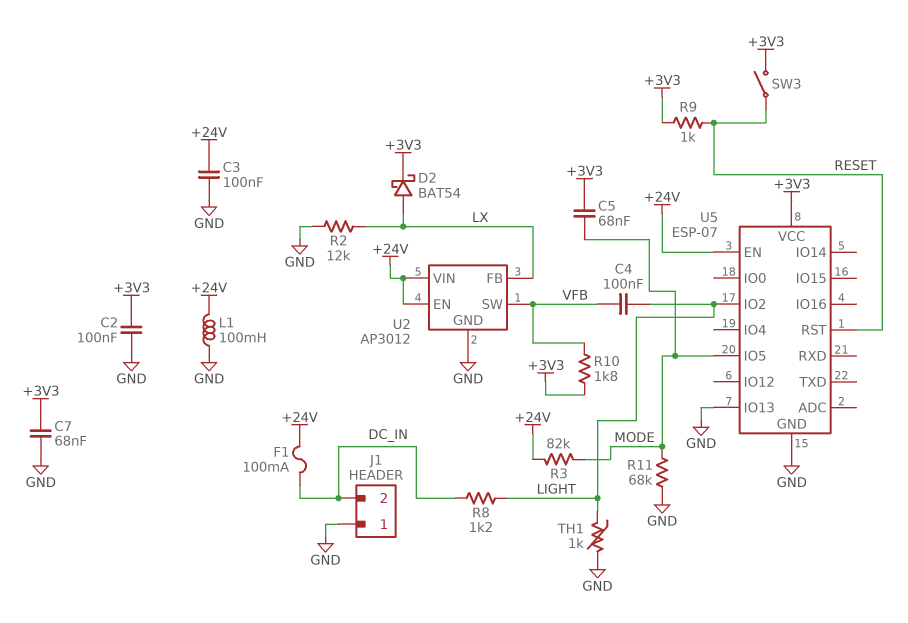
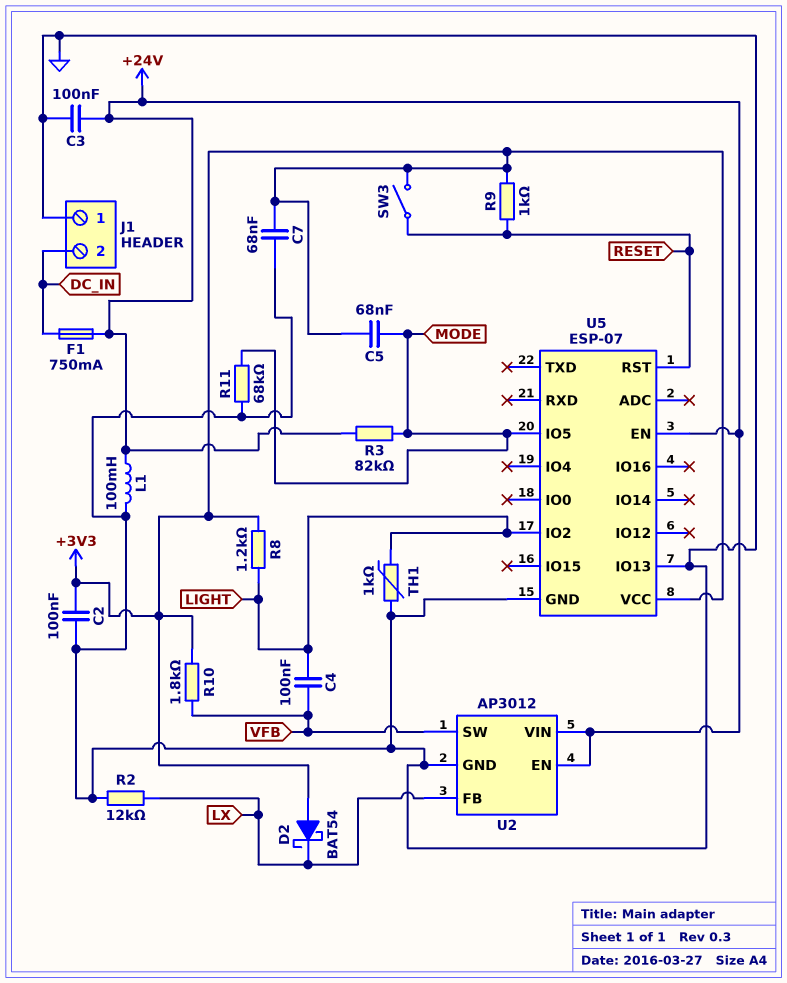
D2: schottky BAT54 (A LX, K +3V3) -> schottky BAT54 (A +3V3, K LX)
F1: 100mA (+24V, DC_IN) -> 750mA (+24V, DC_IN)
R8: 1.2k (DC_IN, LIGHT) -> 1.2k (+3V3, LIGHT)

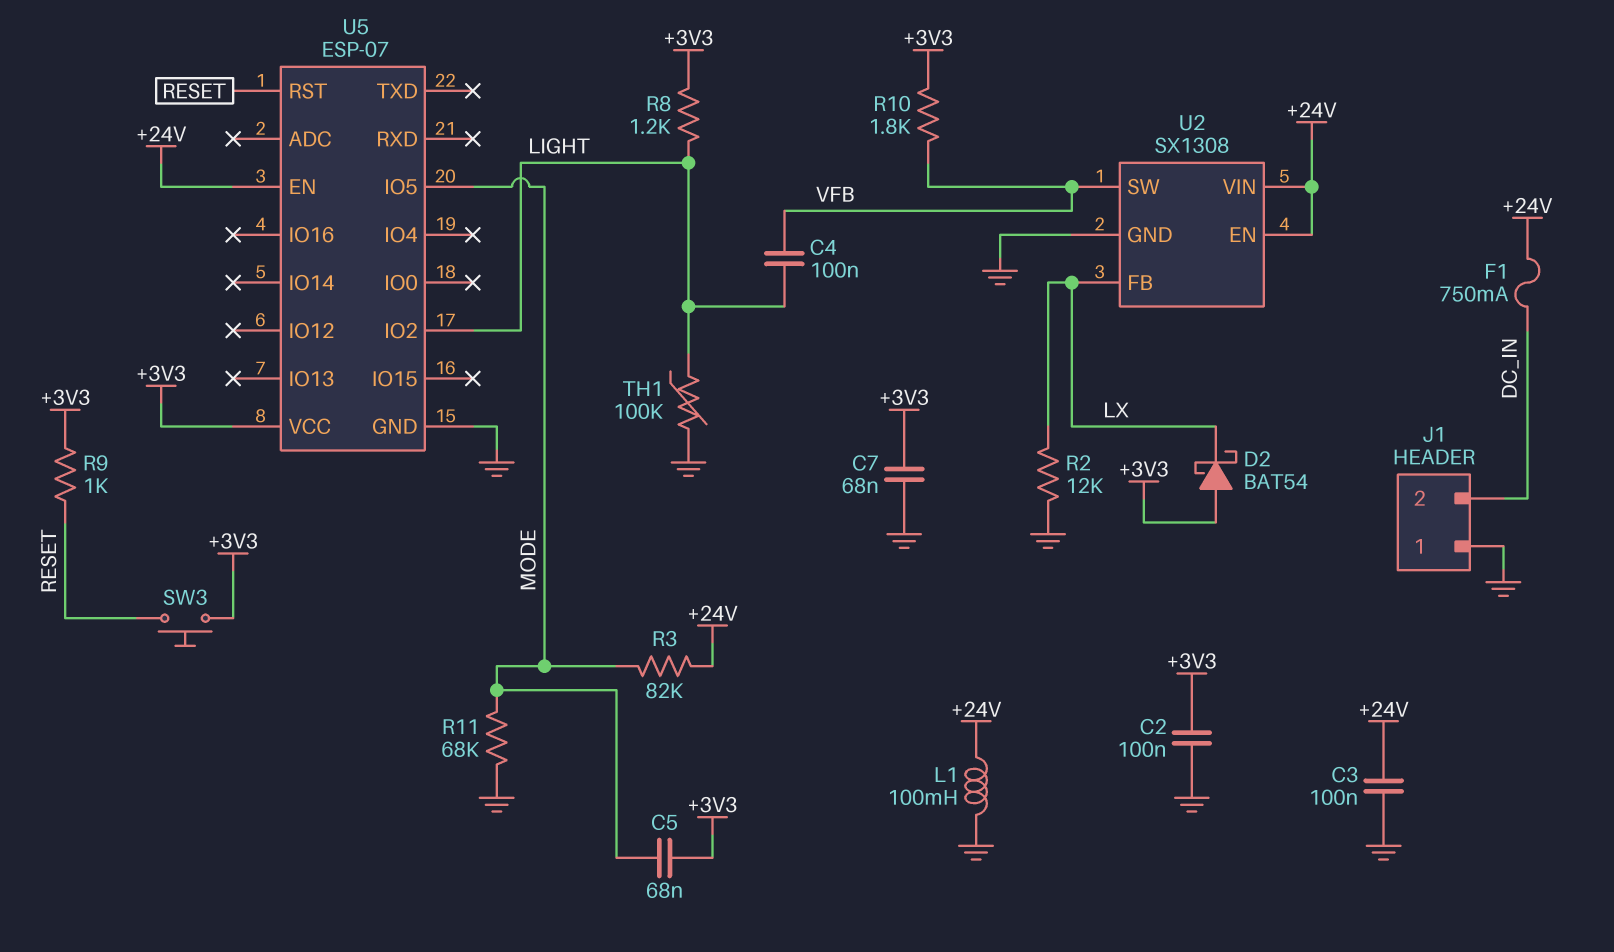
SW3: switch (+3V3, RESET) -> button (+3V3, RESET)
TH1: 1k (GND, LIGHT) -> 100k (GND, LIGHT)
U2: AP3012 -> SX1308
U5 pin IO13: GND -> none

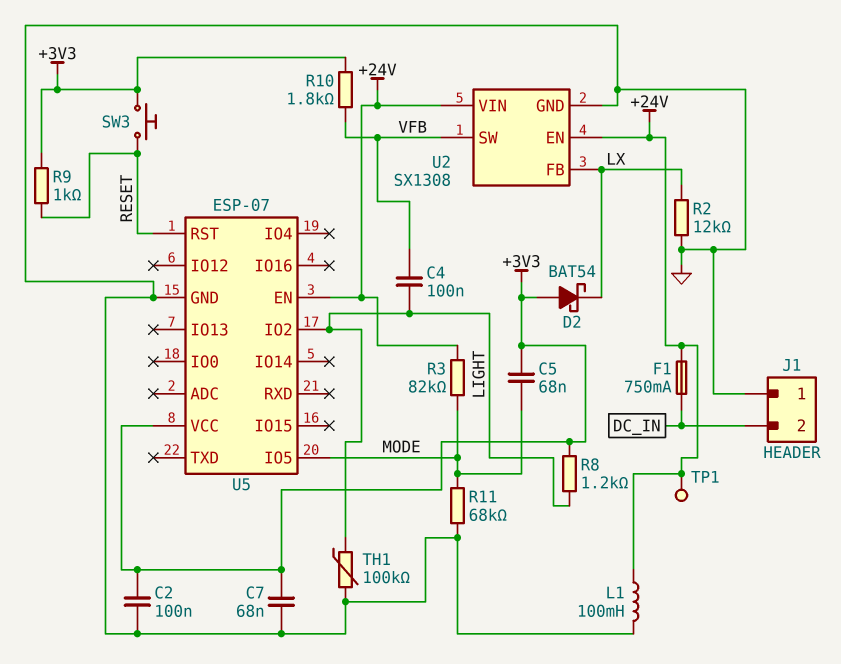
C3: 100nF (+24V, GND) -> none
TP1: none -> test point (+24V)

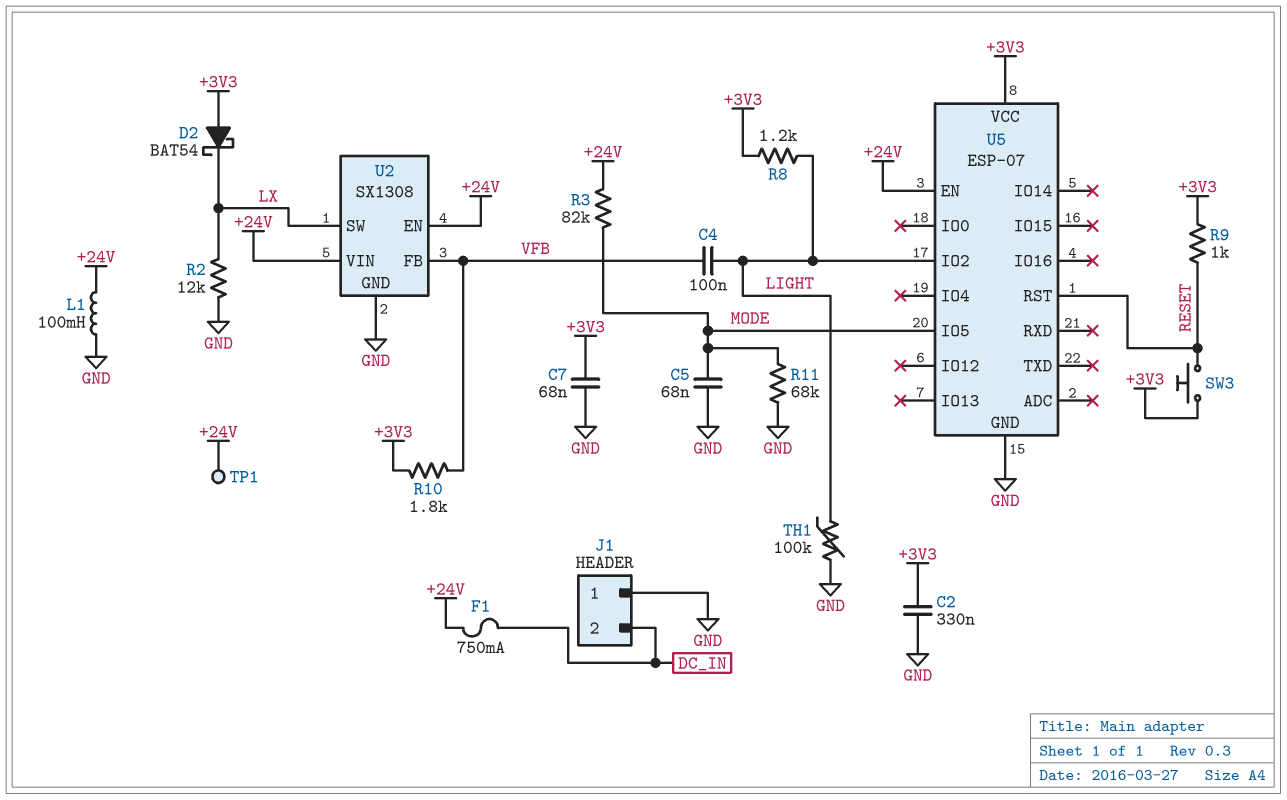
C2: 100nF (+3V3, GND) -> 330nF (+3V3, GND)
C5: 68nF (+3V3, MODE) -> 68nF (GND, MODE)
U2 pin FB: LX -> VFB
U2 pin SW: VFB -> LX

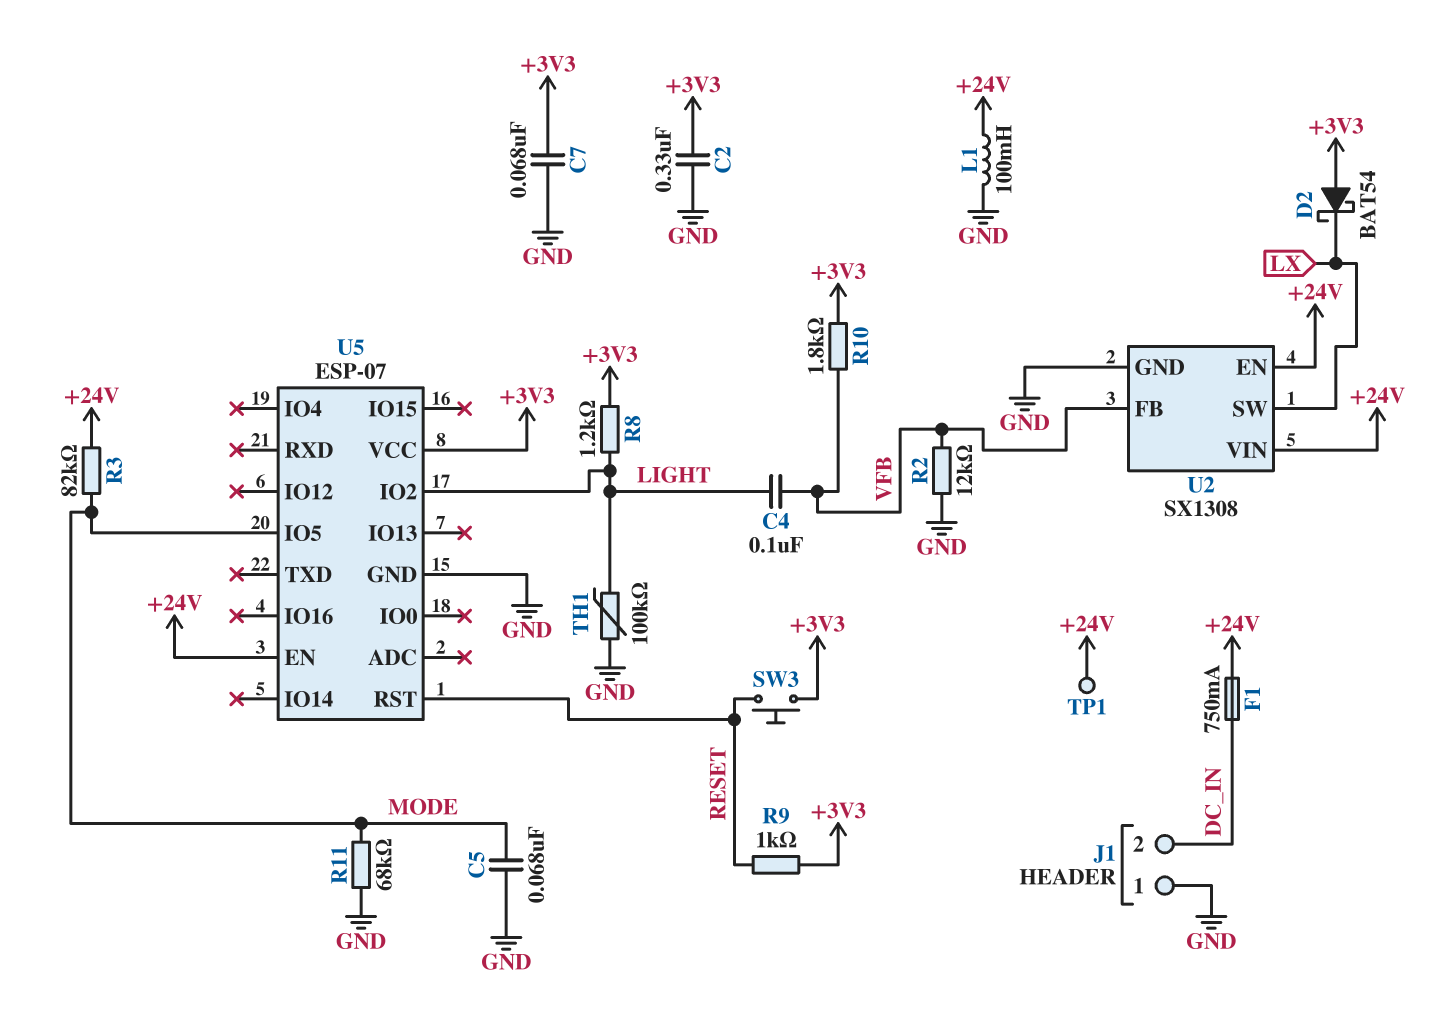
R2: 12k (GND, LX) -> 12k (GND, VFB)

